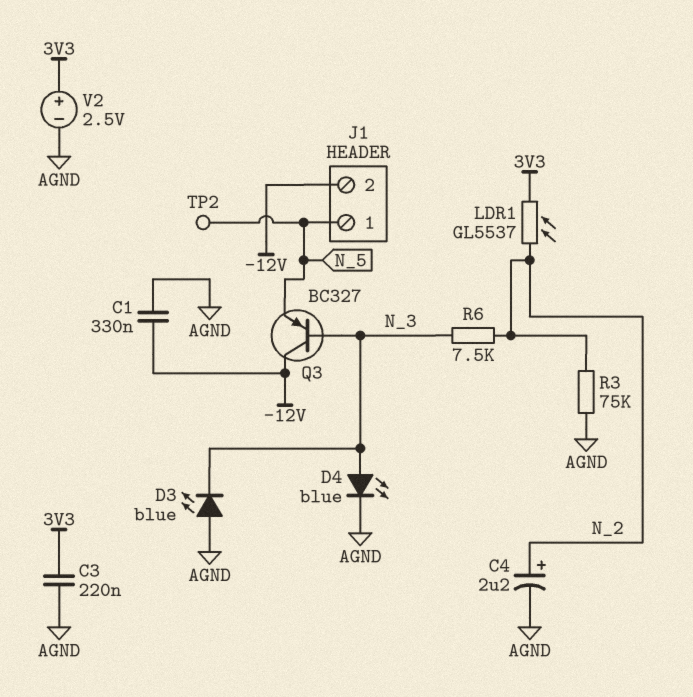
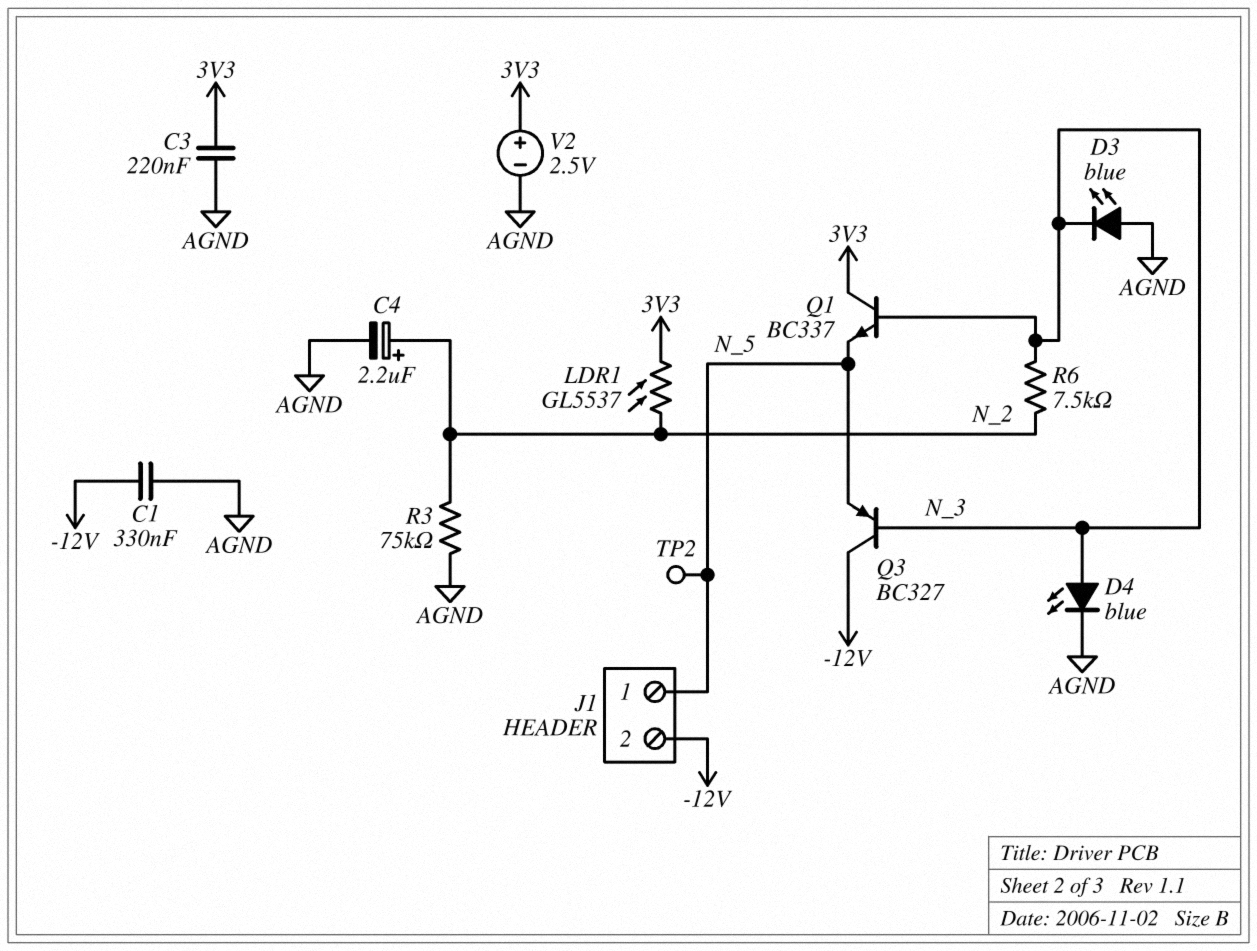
Q1: none -> NPN BC337 (B N_3, C 3V3, E N_5)

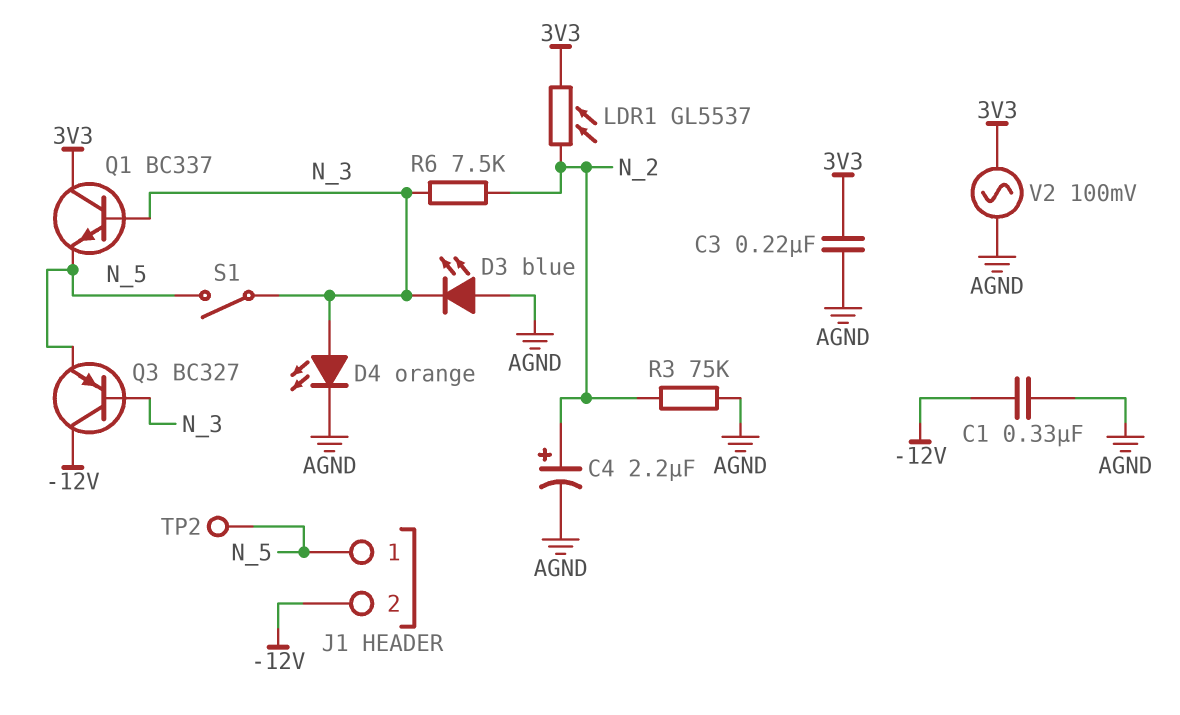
D4: LED blue (A N_3, K AGND) -> LED orange (A N_3, K AGND)
S1: none -> switch (N_3, N_5)
V2: 2.5V (plus 3V3, minus AGND) -> AC 100mV (3V3, AGND)

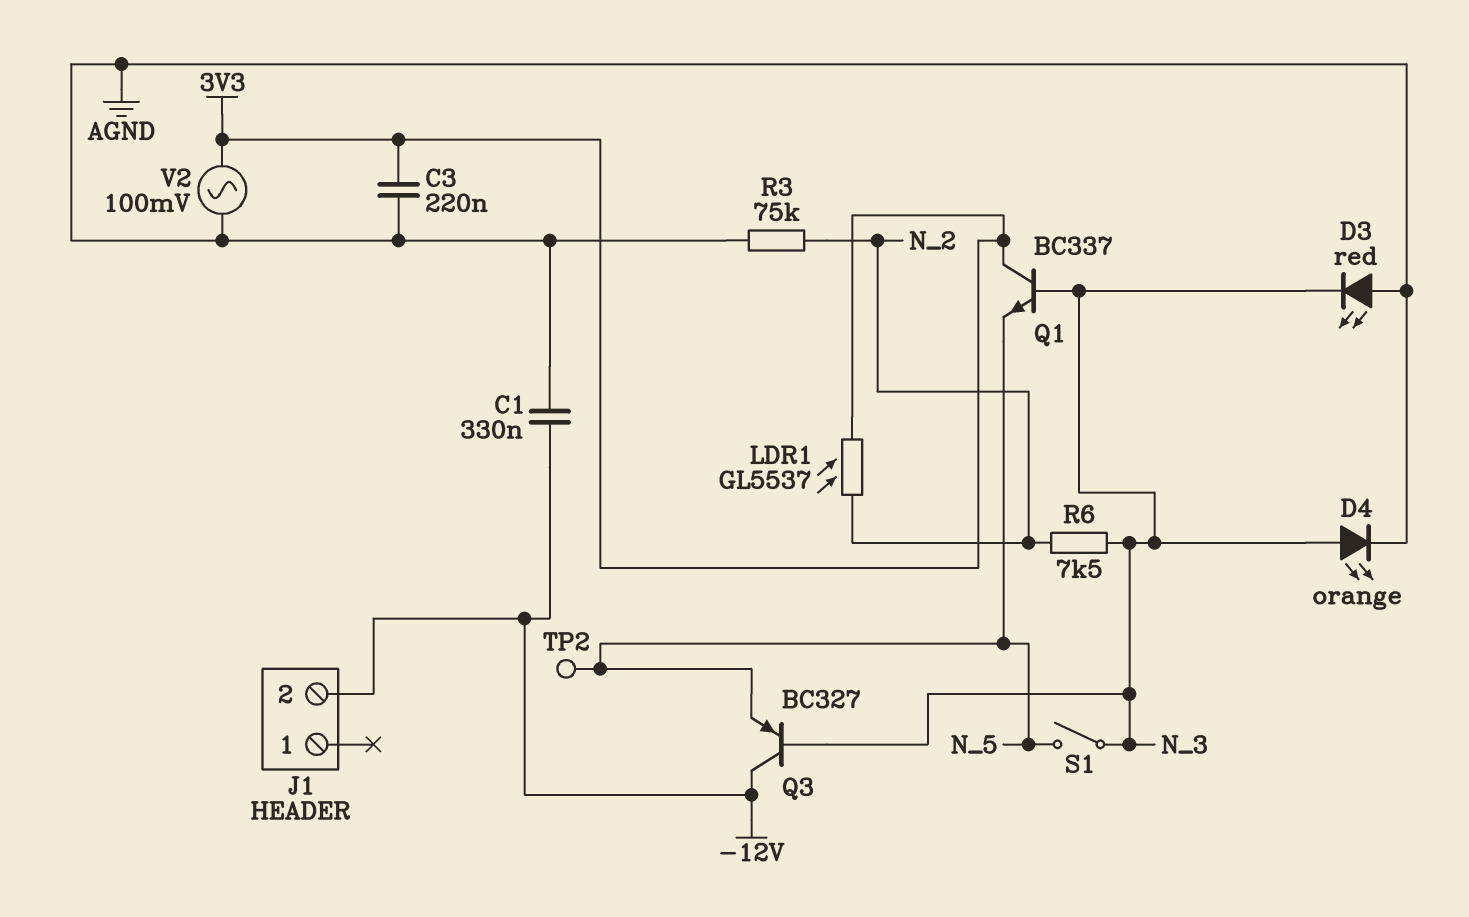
C4: 2.2uF (plus N_2, minus AGND) -> none
D3: LED blue (A AGND, K N_3) -> LED red (A AGND, K N_3)
J1 pin 1: N_5 -> none

